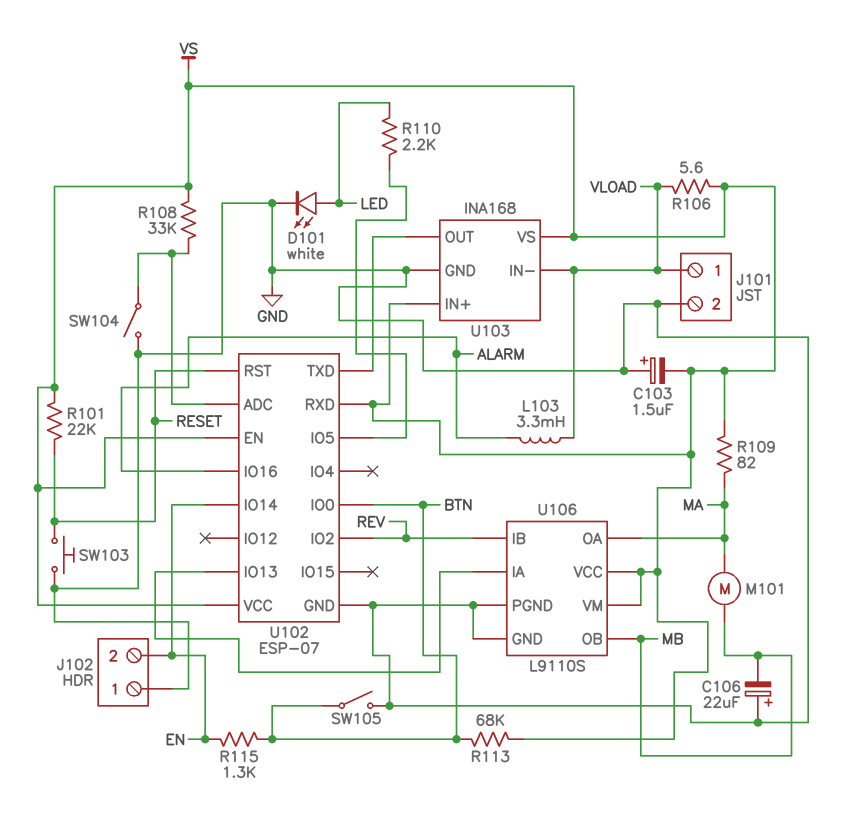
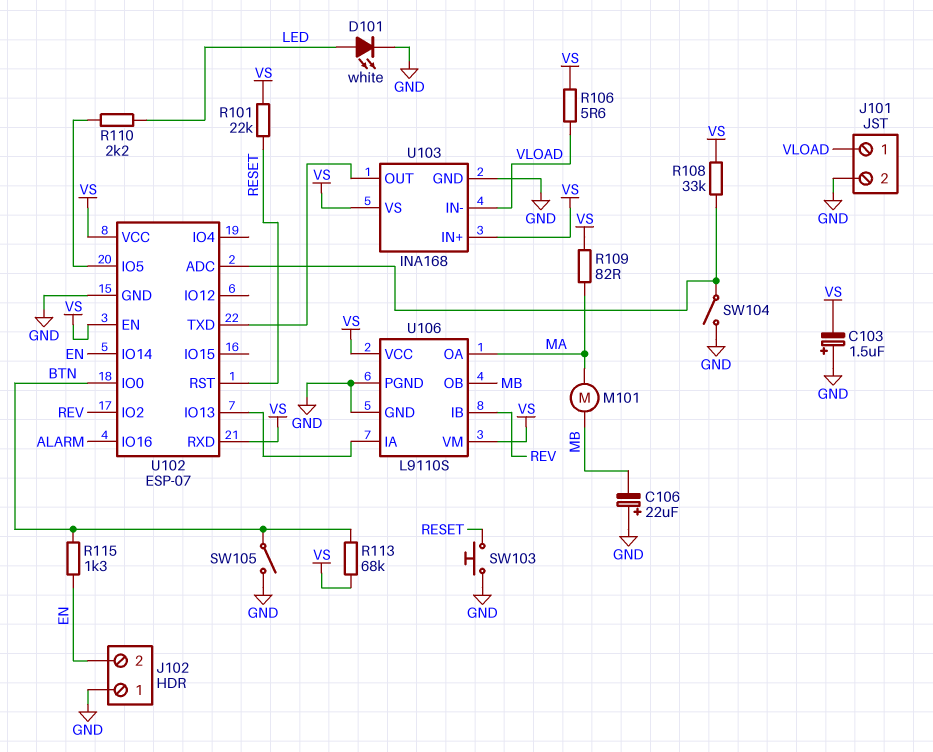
L103: 3.3mH (ALARM, VLOAD) -> none

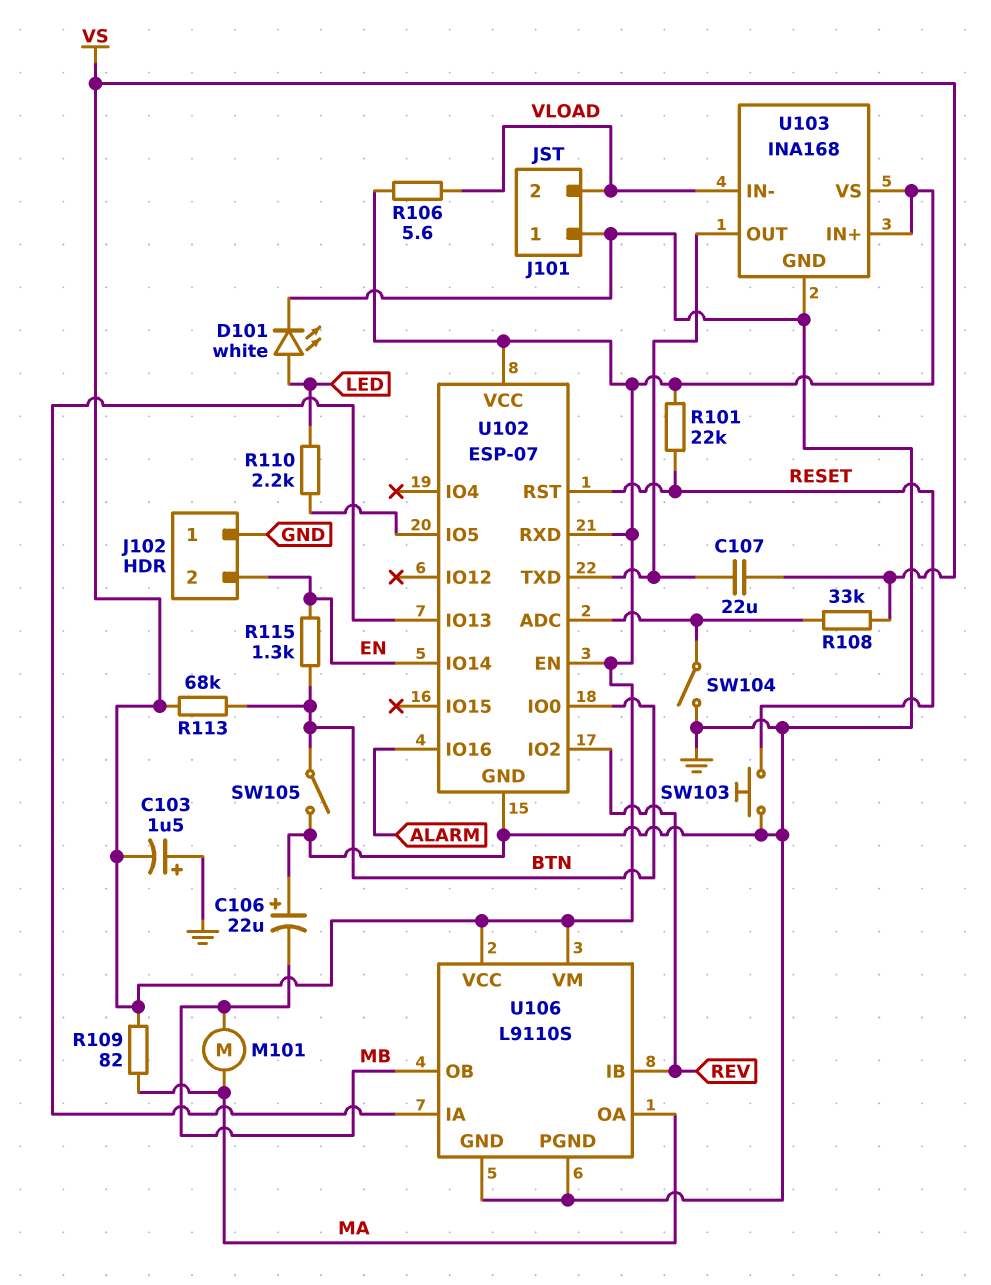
C107: none -> 22uF (U102/TXD, VS)
J101 pin 1: VLOAD -> GND
J101 pin 2: GND -> VLOAD

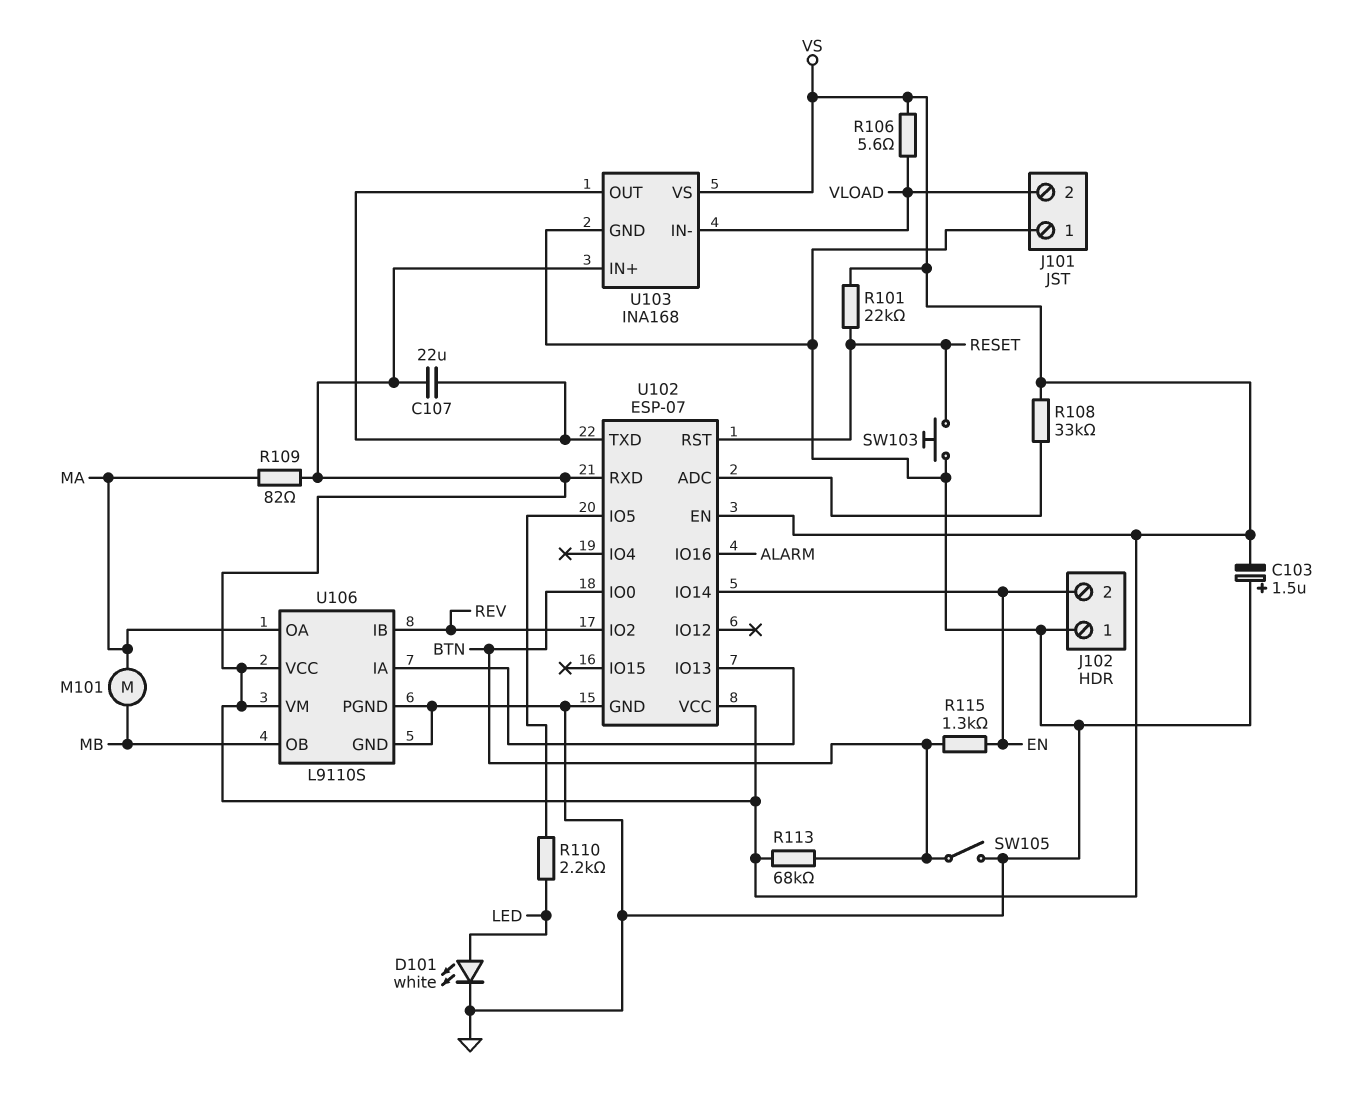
C106: 22uF (plus GND, minus MB) -> none
SW104: switch (GND, U102/ADC) -> none

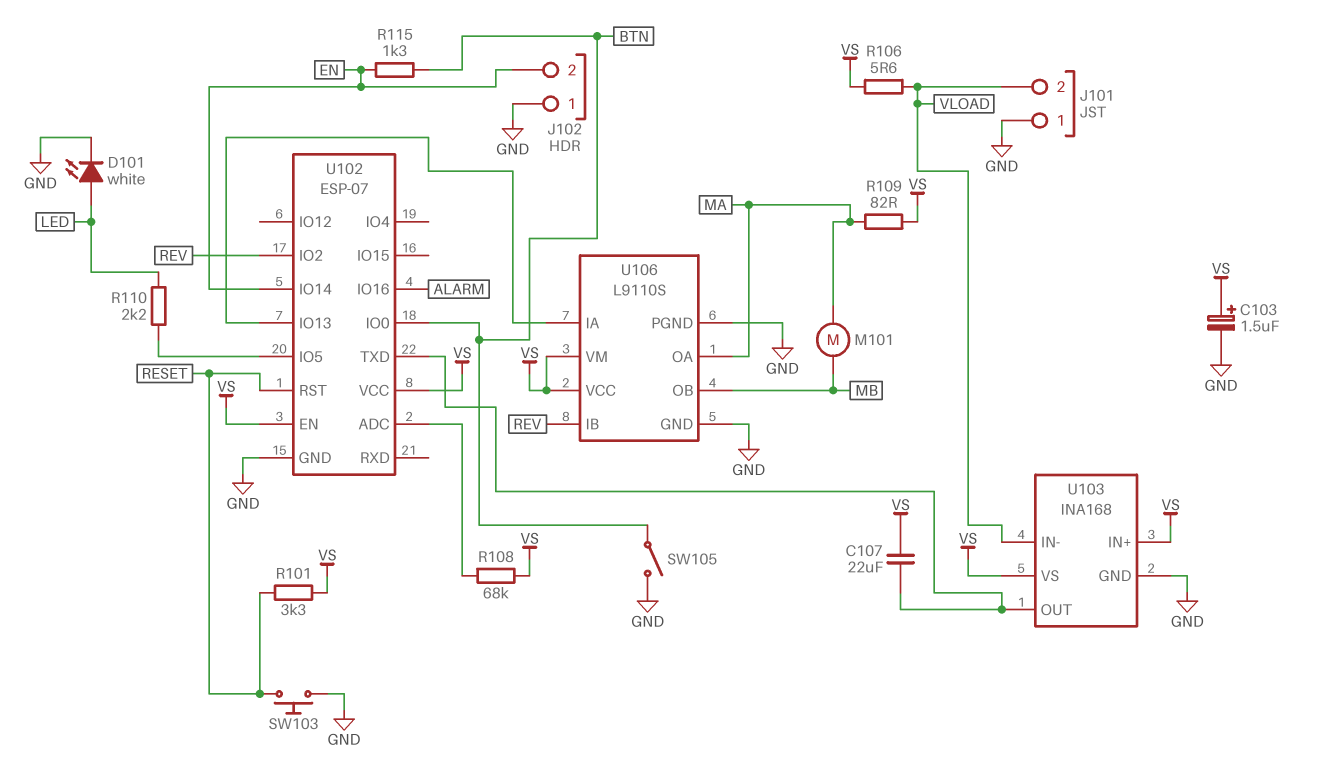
C103: 1.5uF (plus GND, minus VS) -> 1.5uF (plus VS, minus GND)
R101: 22k (RESET, VS) -> 3.3k (RESET, VS)
R108: 33k (U102/ADC, VS) -> 68k (U102/ADC, VS)
R113: 68k (BTN, VS) -> none
U102 pin RXD: VS -> none

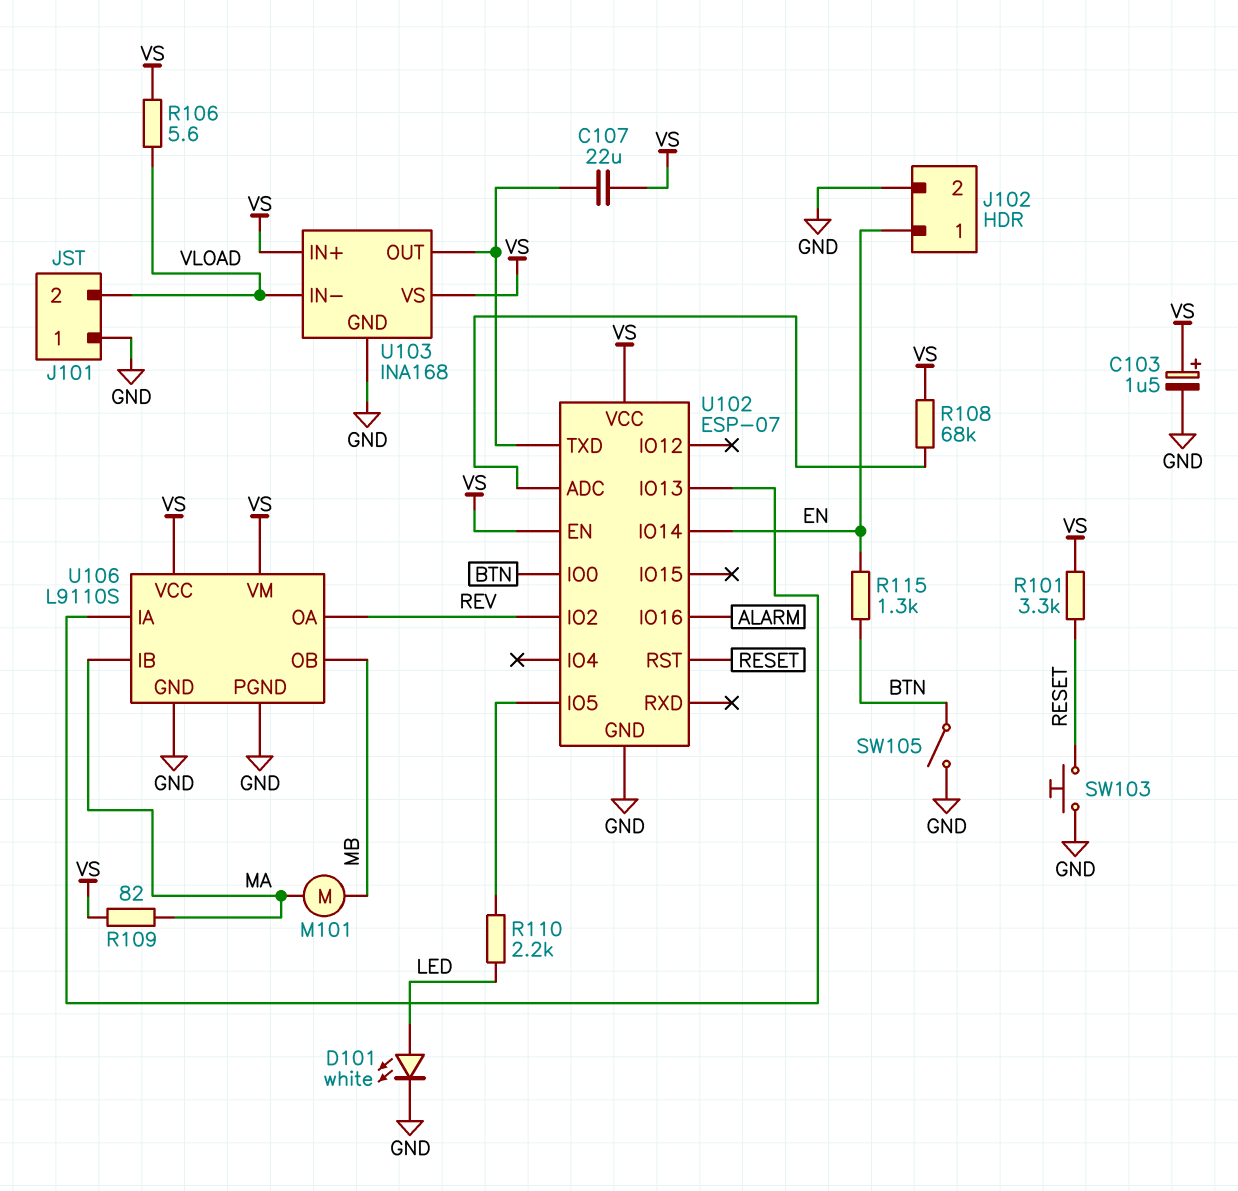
J102 pin 1: GND -> EN
J102 pin 2: EN -> GND
U106 pin IB: REV -> MA
U106 pin OA: MA -> REV

